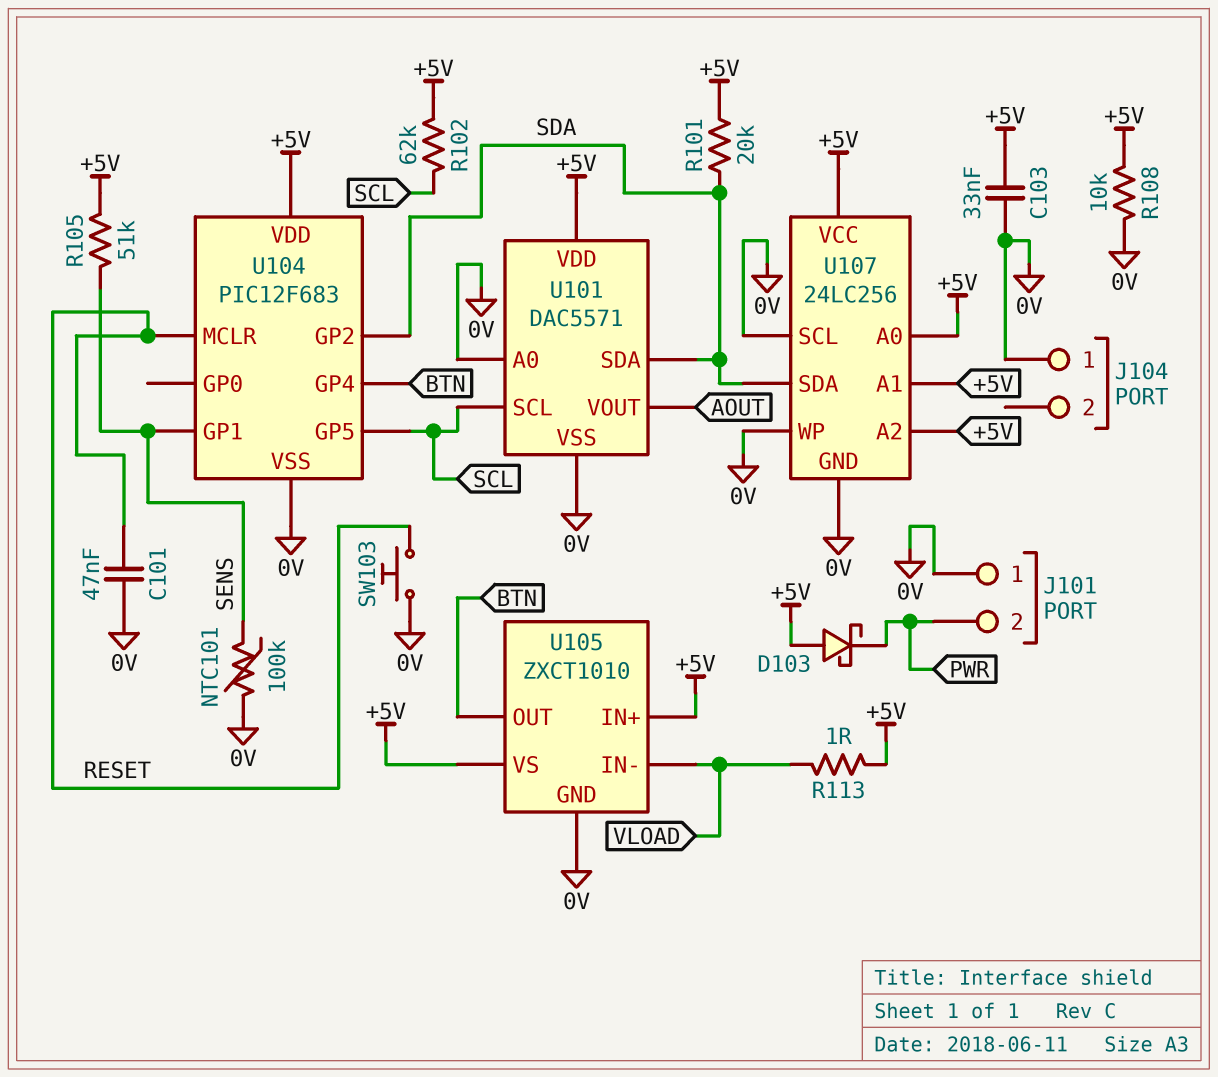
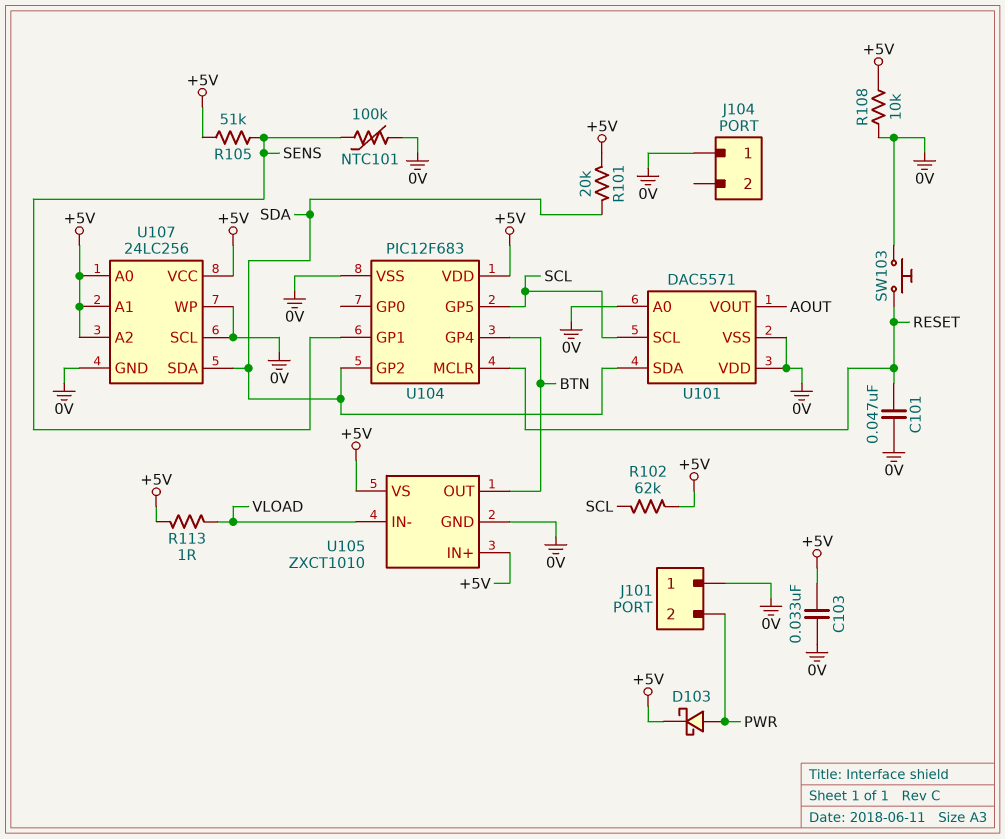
D103: schottky (A +5V, K PWR) -> schottky (A PWR, K +5V)
U101 pin VDD: +5V -> 0V

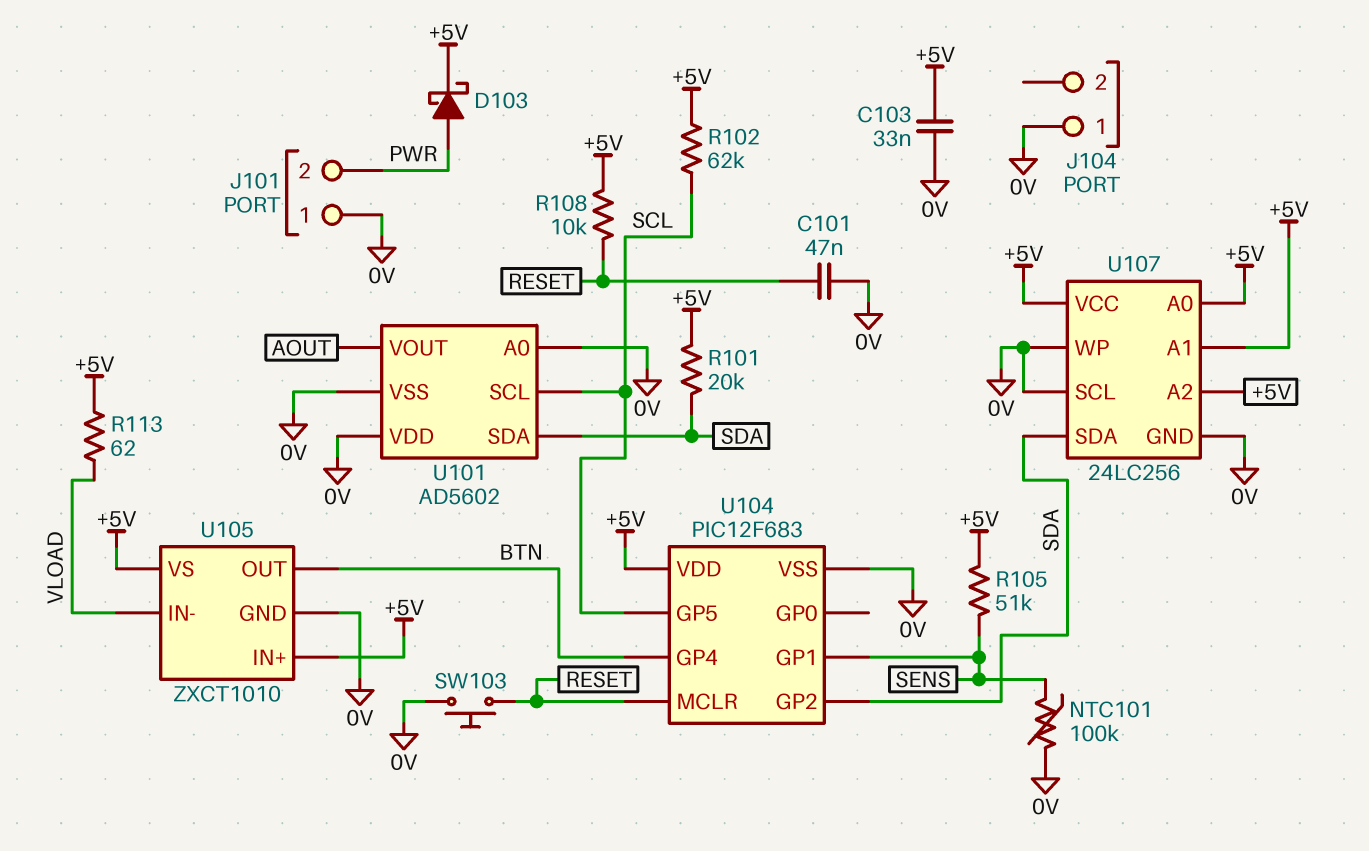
R108: 10k (+5V, 0V) -> 10k (+5V, RESET)
R113: 1 (+5V, VLOAD) -> 62 (+5V, VLOAD)
U101: DAC5571 -> AD5602

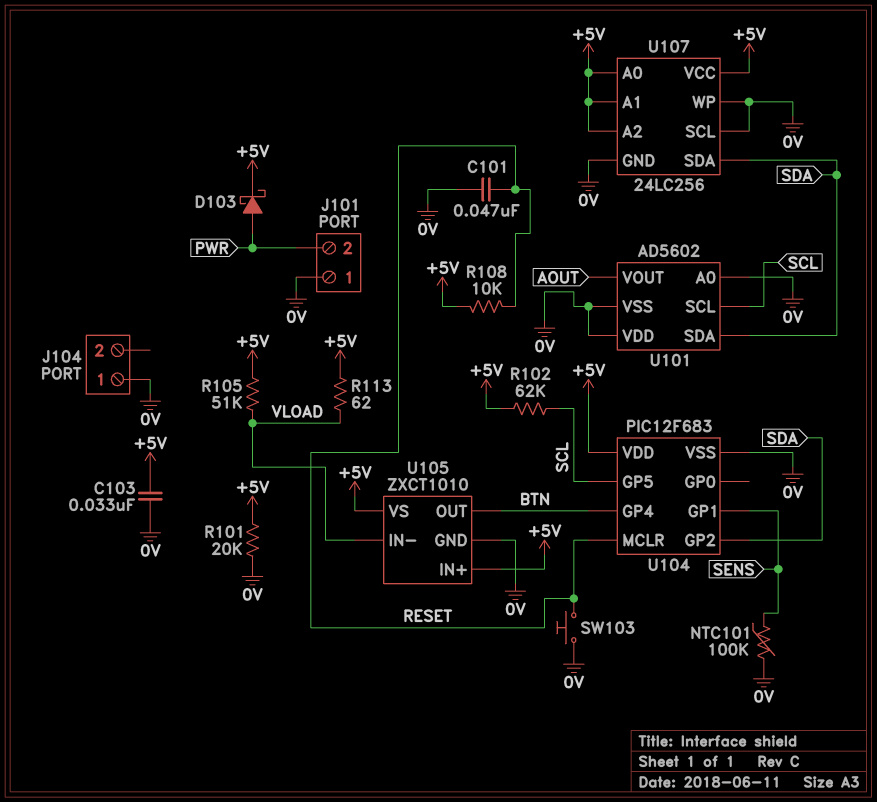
R101: 20k (+5V, SDA) -> 20k (+5V, 0V)
R105: 51k (+5V, SENS) -> 51k (+5V, VLOAD)

